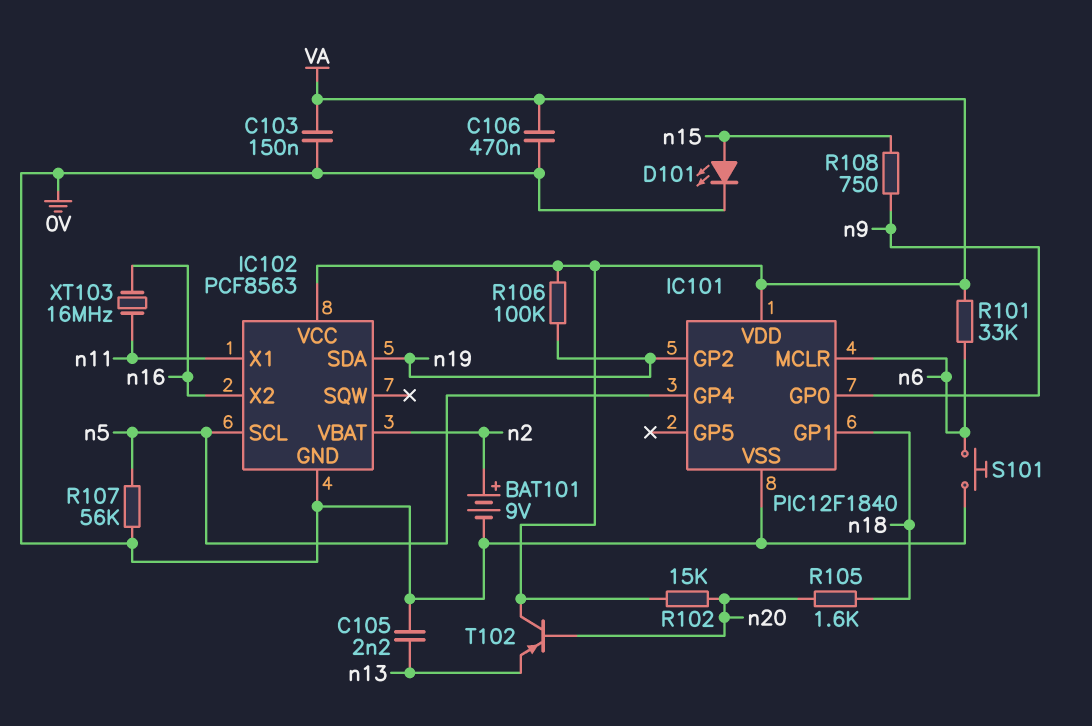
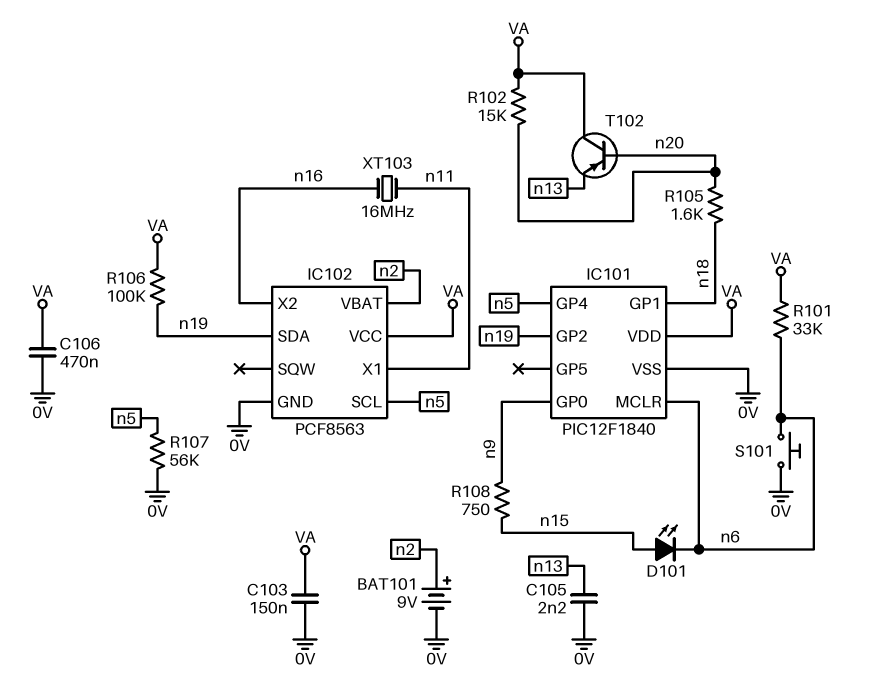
D101: LED (A n15, K 0V) -> LED (A n15, K n6)

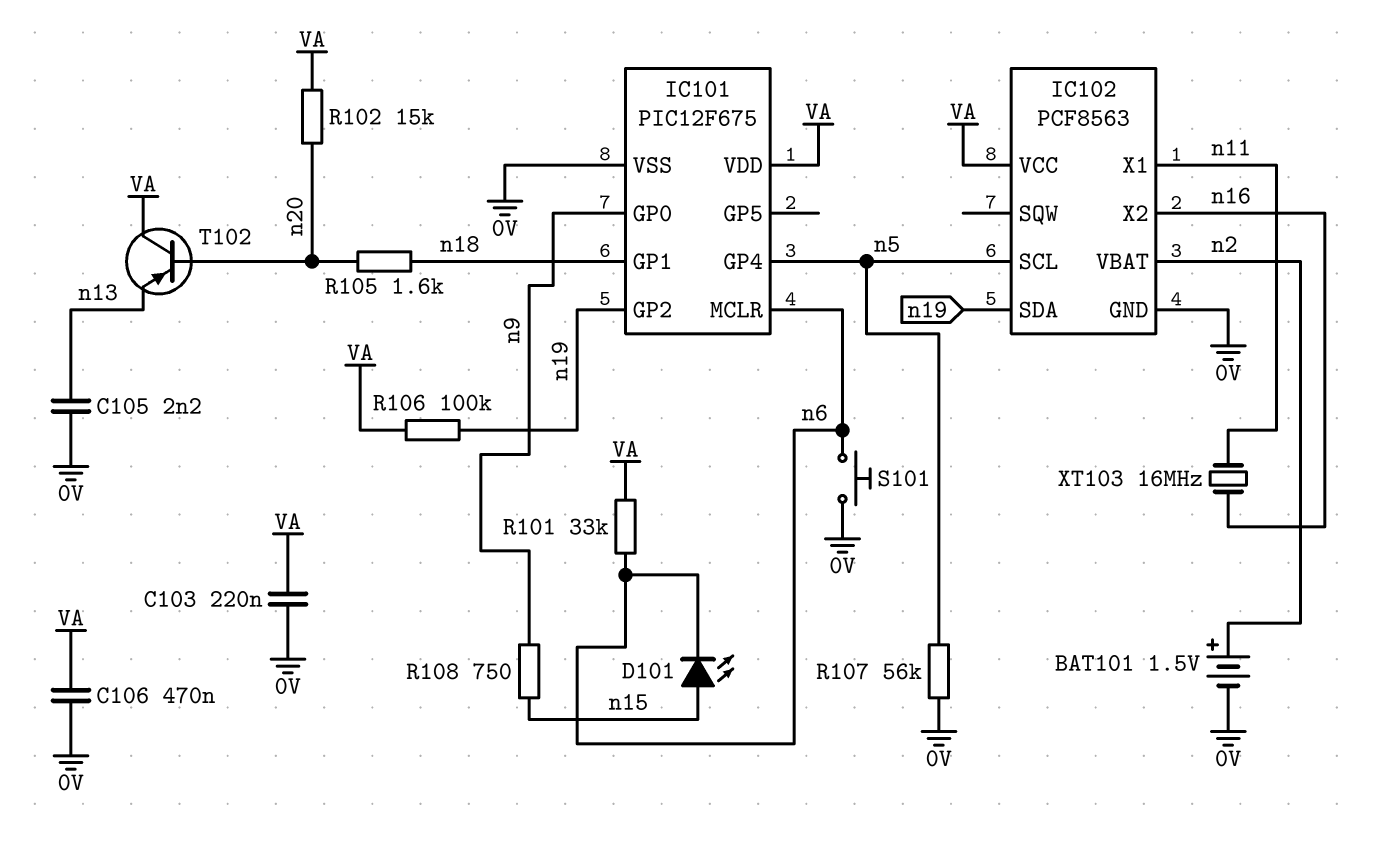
BAT101: 9V (plus n2, minus 0V) -> 1.5V (plus n2, minus 0V)
C103: 150nF (0V, VA) -> 220nF (0V, VA)
IC101: PIC12F1840 -> PIC12F675

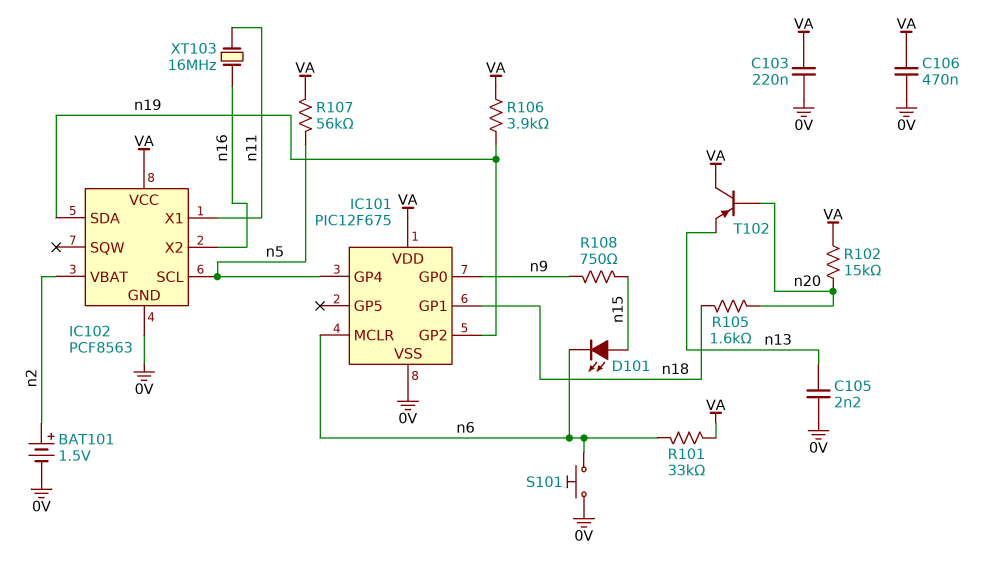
R106: 100k (VA, n19) -> 3.9k (VA, n19)
R107: 56k (0V, n5) -> 56k (VA, n5)

